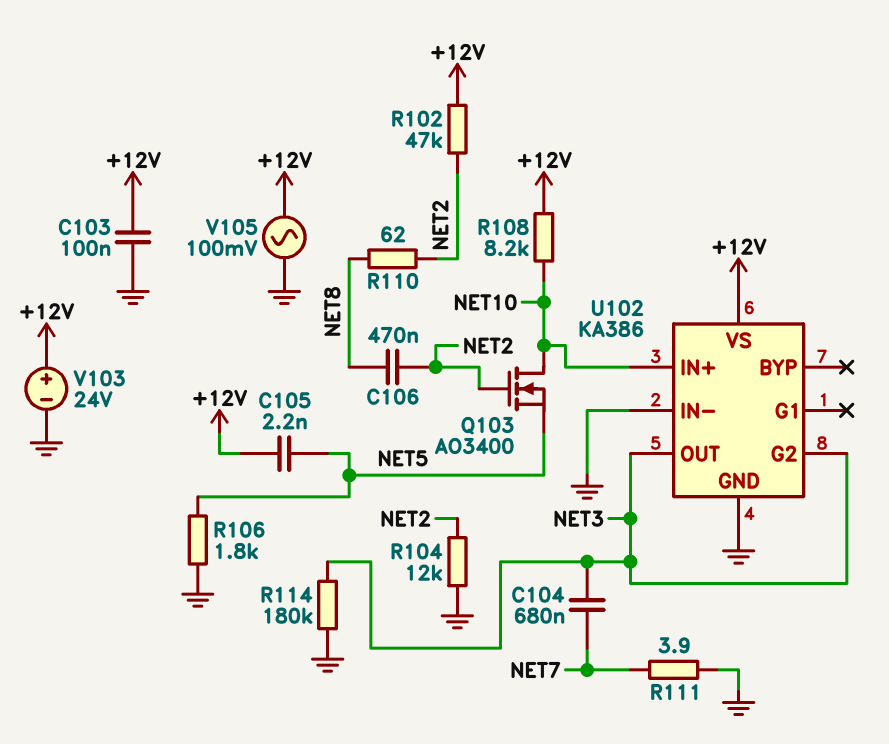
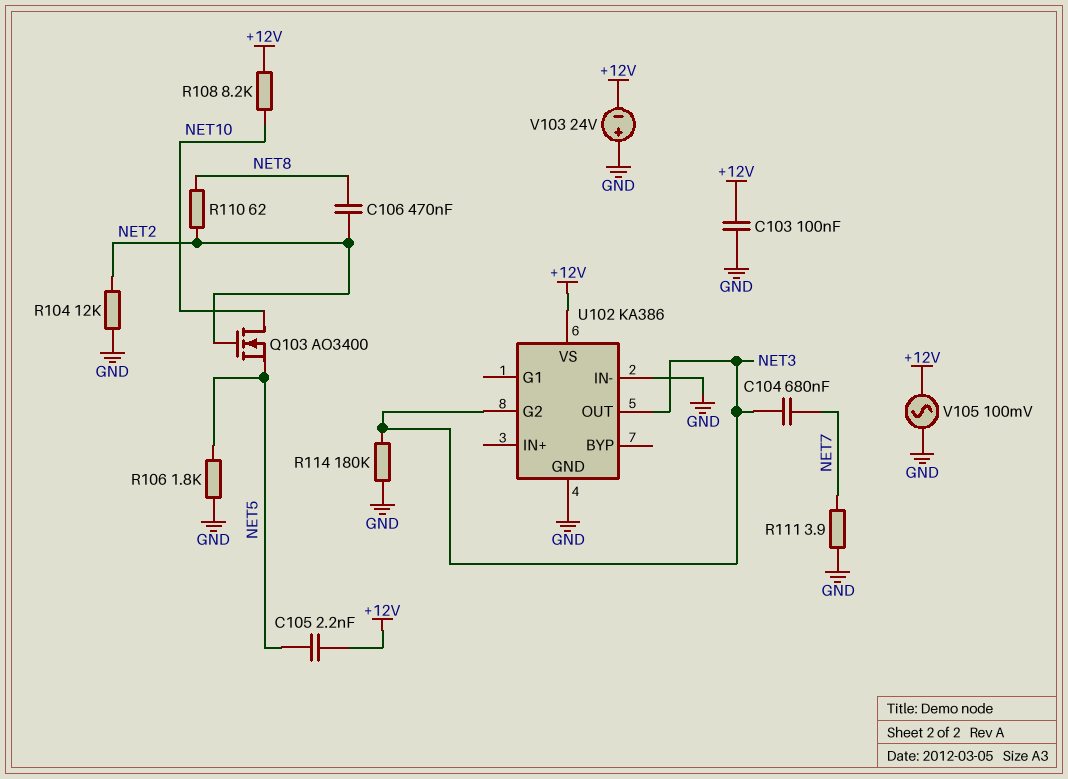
R102: 47k (+12V, NET2) -> none
U102 pin IN+: NET10 -> none
V103: 24V (plus +12V, minus GND) -> 24V (plus GND, minus +12V)

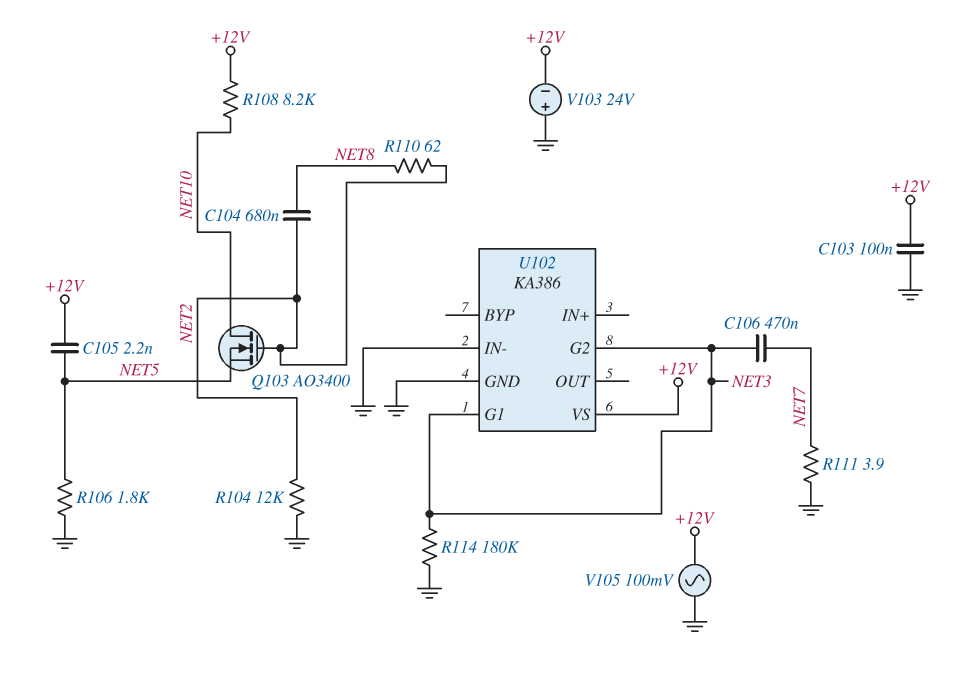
C104: 680nF (NET3, NET7) -> 680nF (NET2, NET8)
C106: 470nF (NET2, NET8) -> 470nF (NET3, NET7)
U102 pin G1: none -> NET3
U102 pin OUT: NET3 -> none

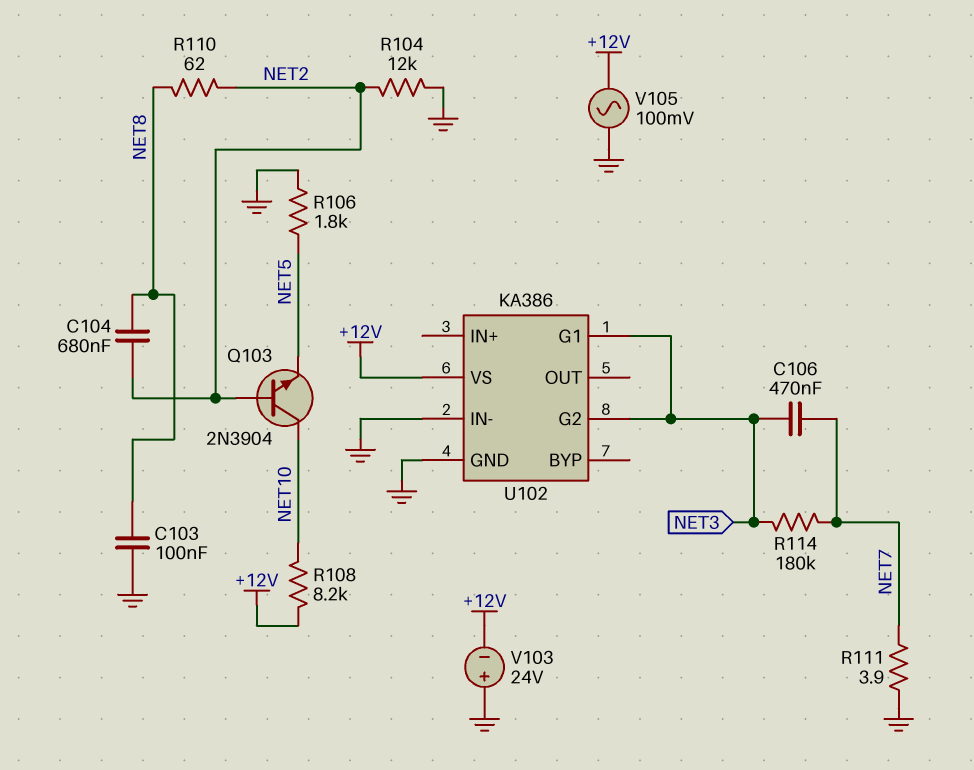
C103: 100nF (+12V, GND) -> 100nF (GND, NET8)
C105: 2.2nF (+12V, NET5) -> none
Q103: NMOS AO3400 (G NET2, D NET10, S NET5) -> NPN 2N3904 (B NET2, C NET10, E NET5)
R114: 180k (GND, NET3) -> 180k (NET3, NET7)

